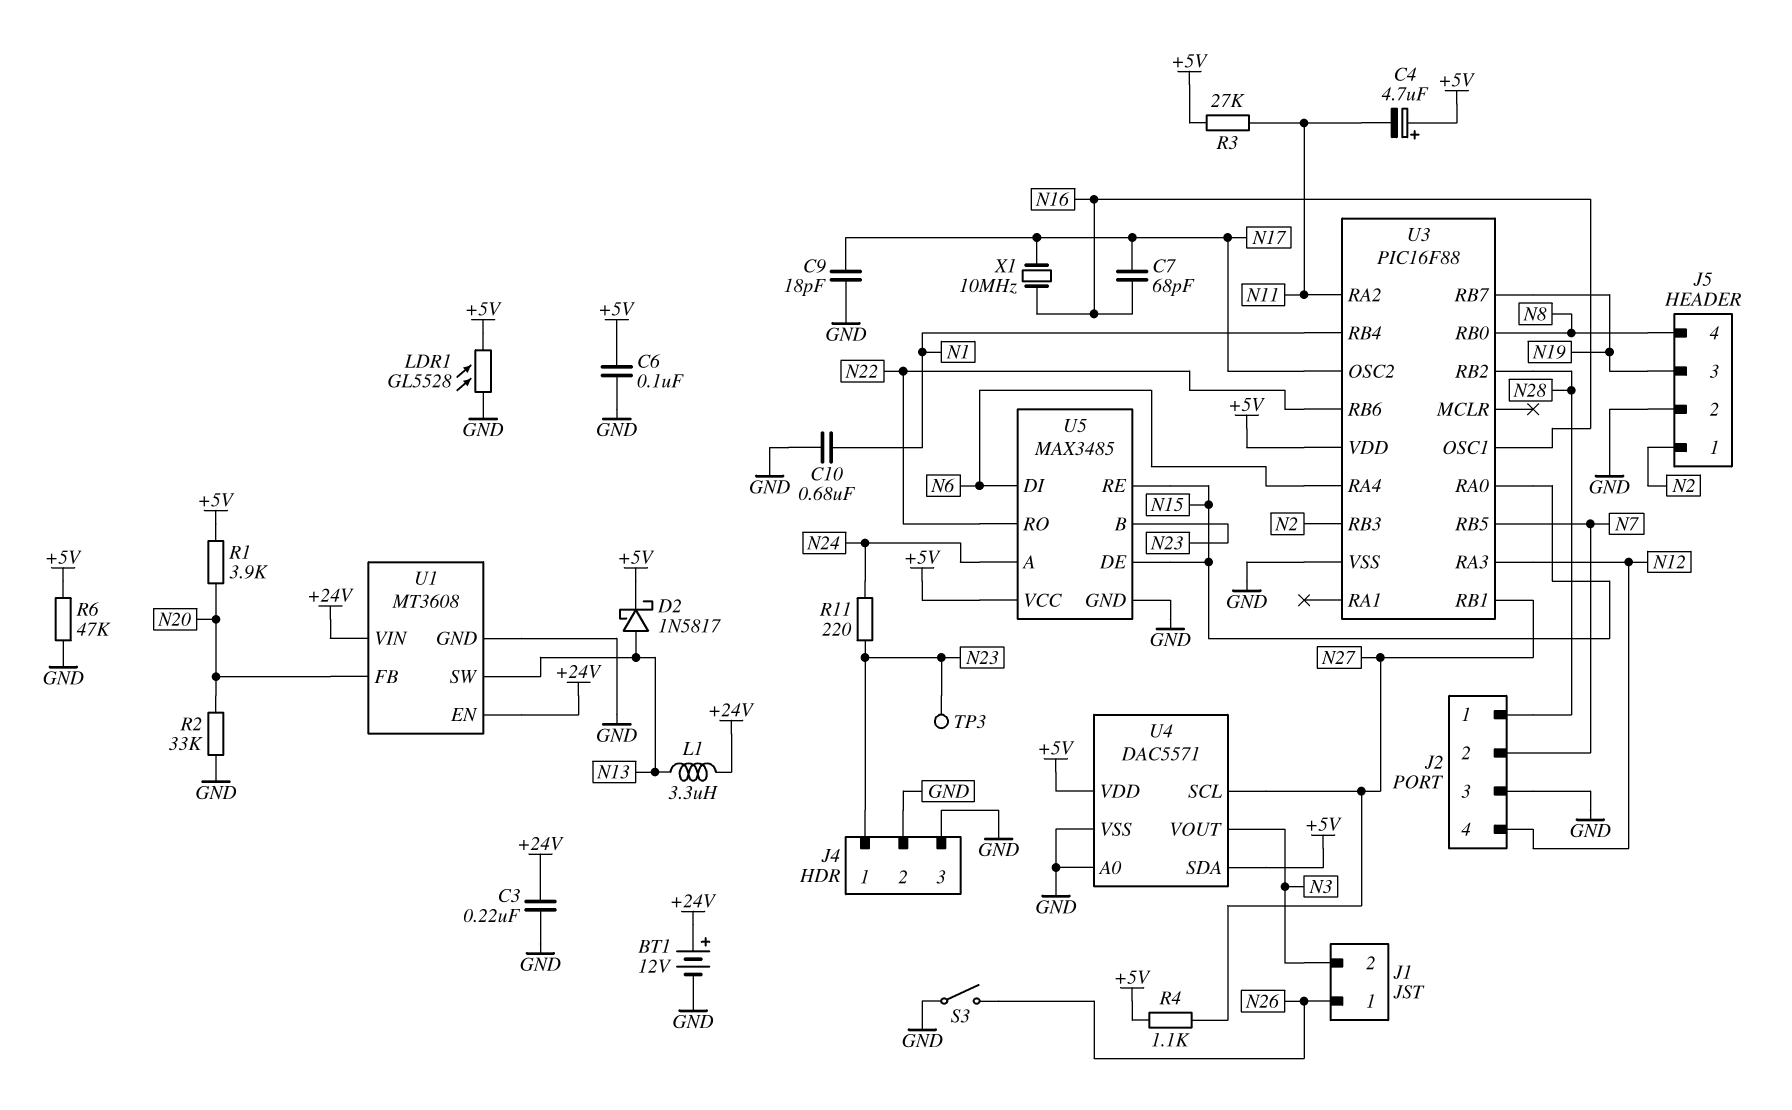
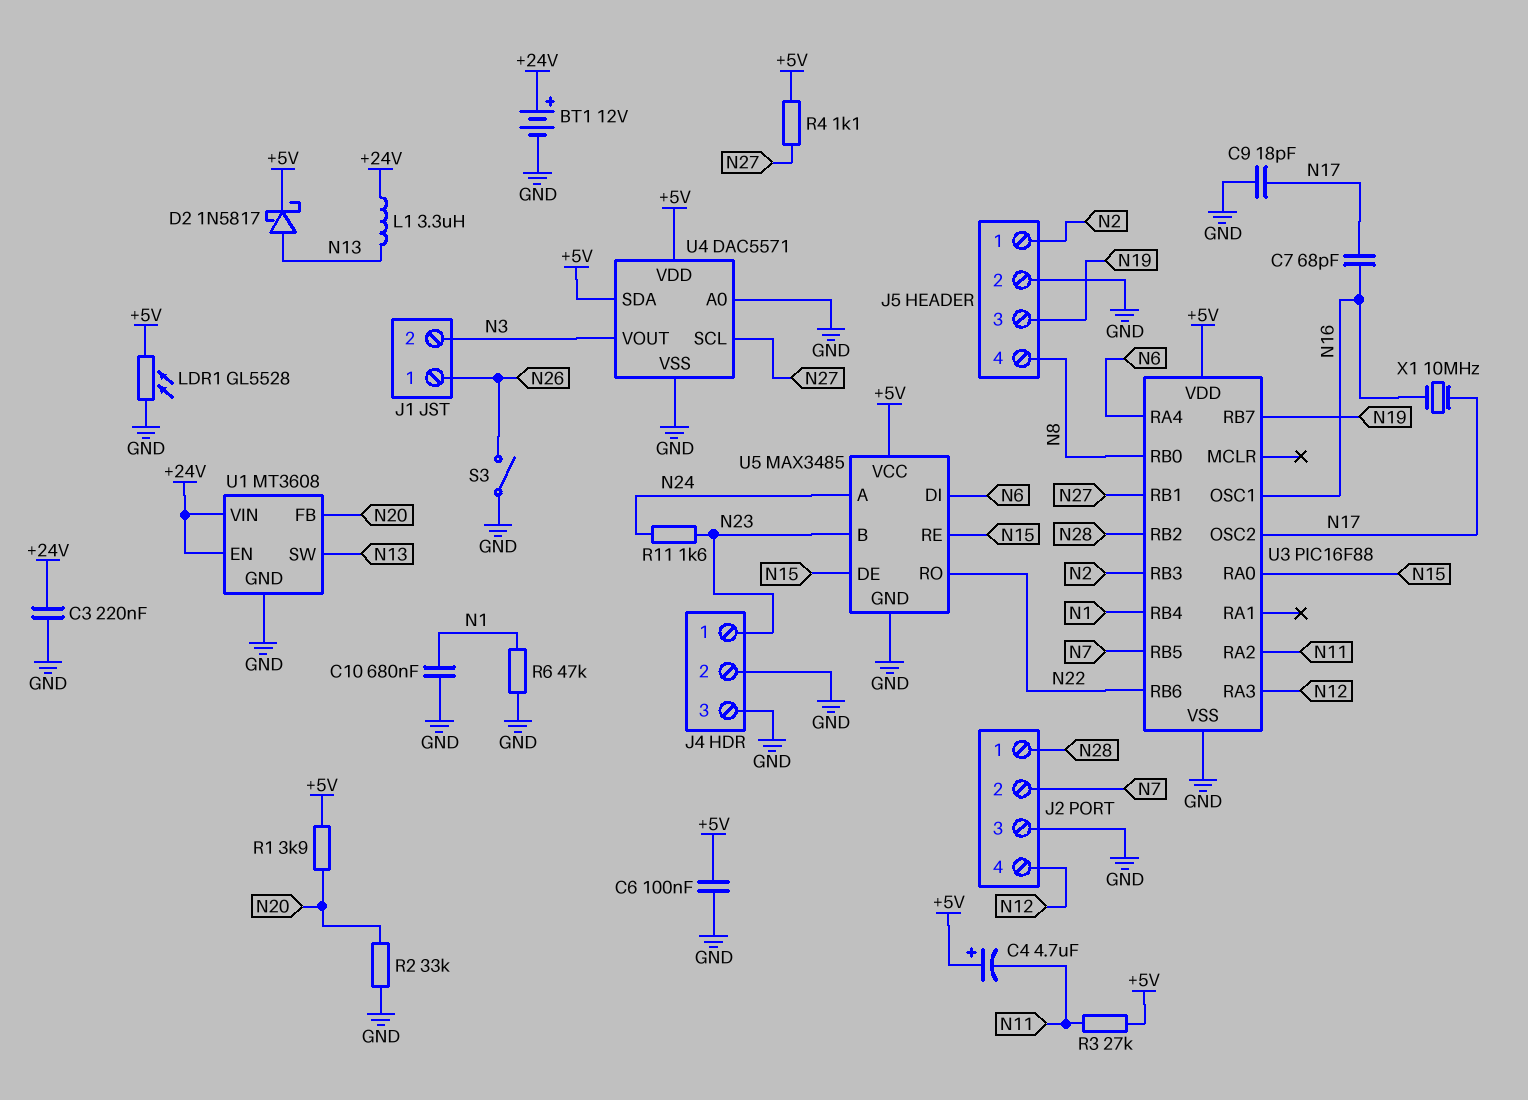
R6: 47k (+5V, GND) -> 47k (GND, N1)
R11: 220 (N23, N24) -> 1.6k (N23, N24)
TP3: test point (N23) -> none

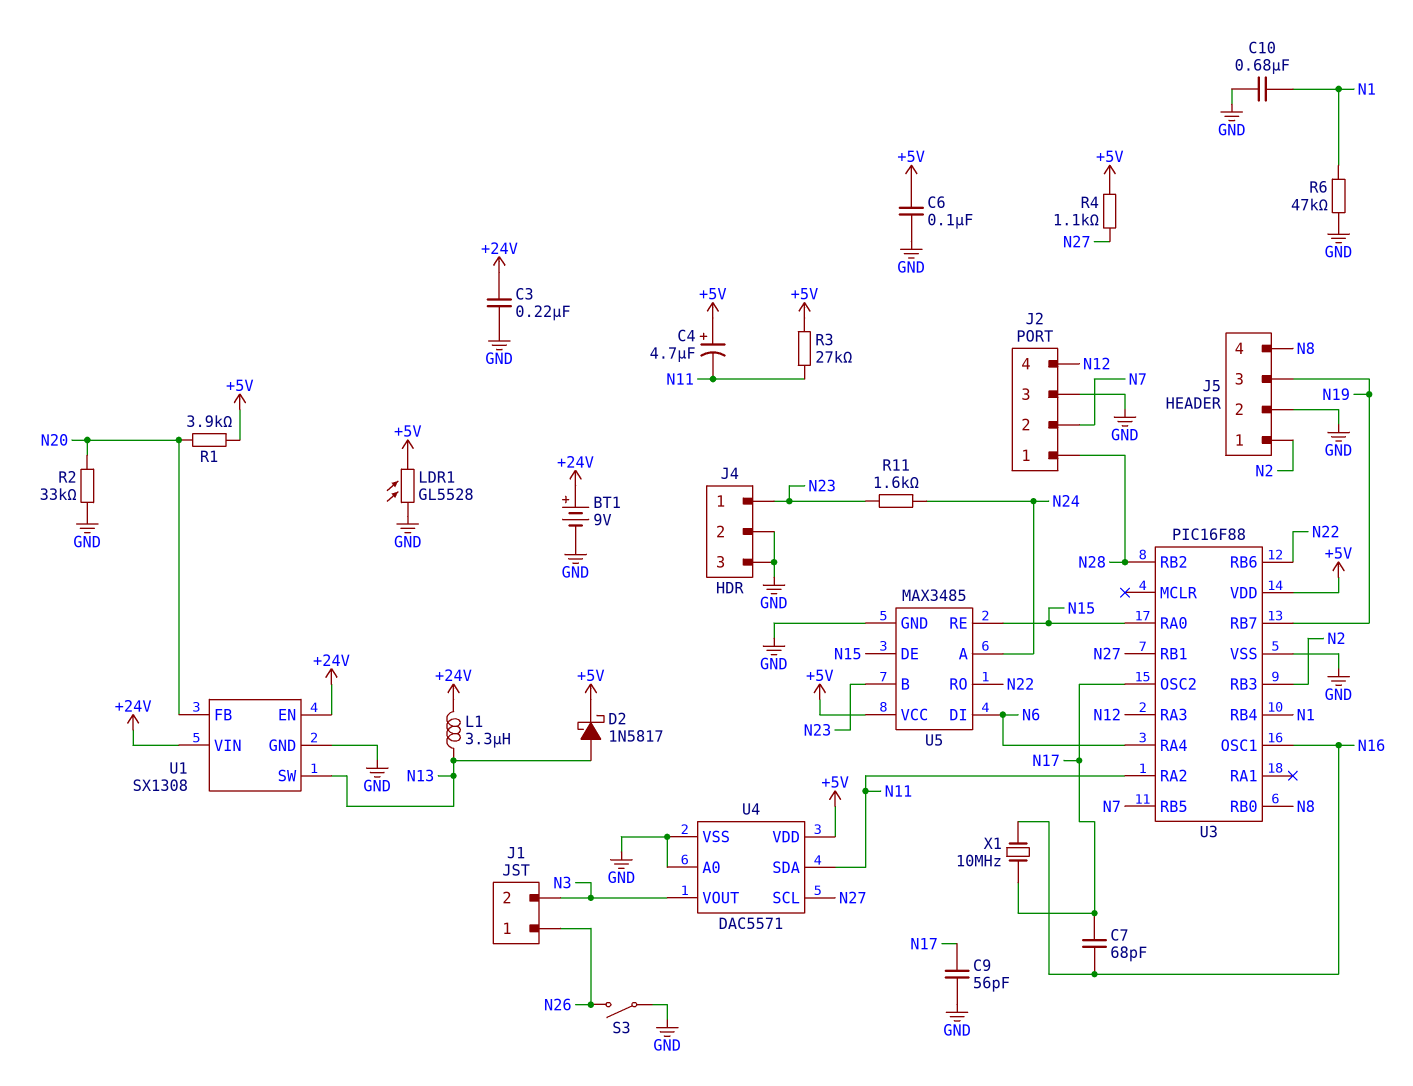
BT1: 12V (plus +24V, minus GND) -> 9V (plus +24V, minus GND)
C9: 18pF (GND, N17) -> 56pF (GND, N17)
U1: MT3608 -> SX1308
U4 pin SDA: +5V -> N11

